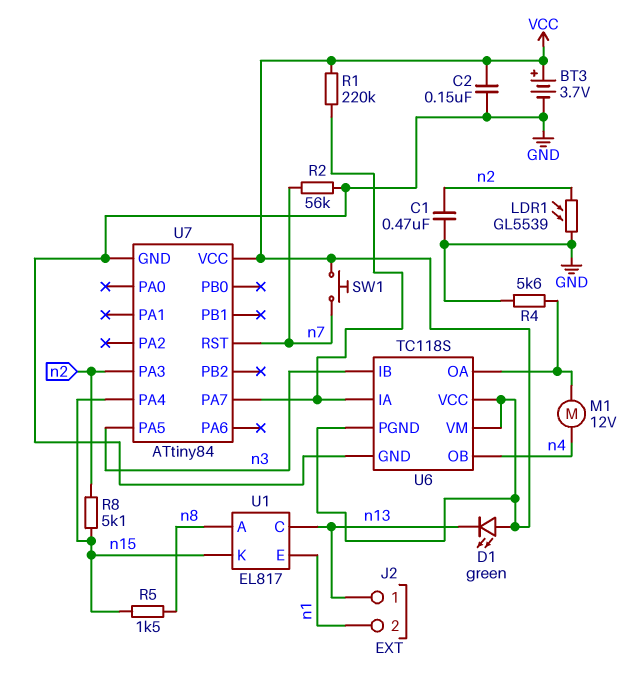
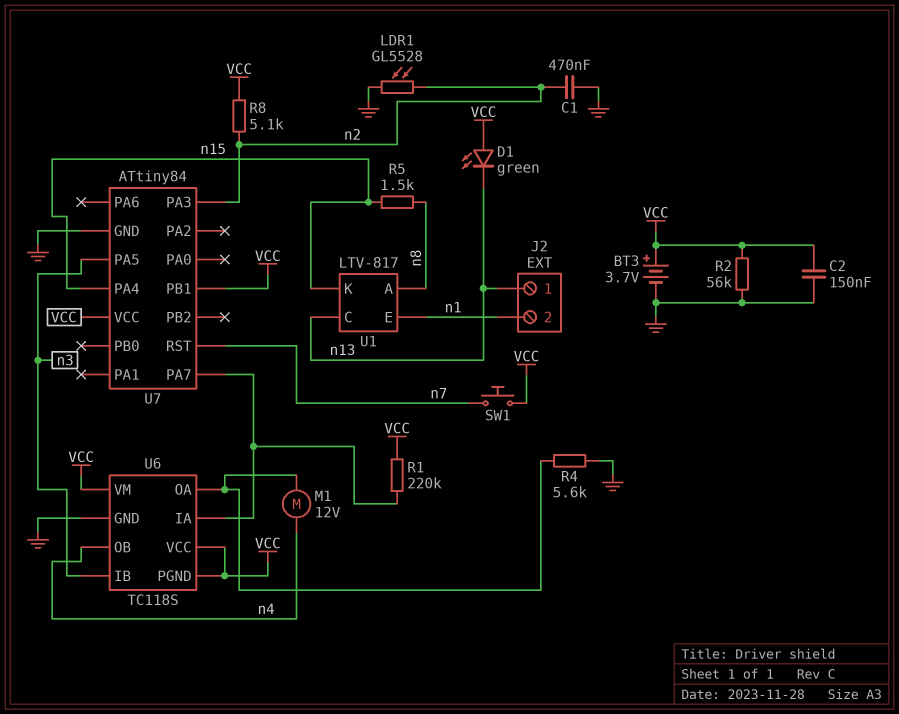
LDR1: GL5539 (GND, n2) -> GL5528 (GND, n2)
R2: 56k (GND, n7) -> 56k (GND, VCC)
R8: 5.1k (n2, n15) -> 5.1k (VCC, n2)
U1: EL817 -> LTV-817
U7 pin PB1: none -> VCC

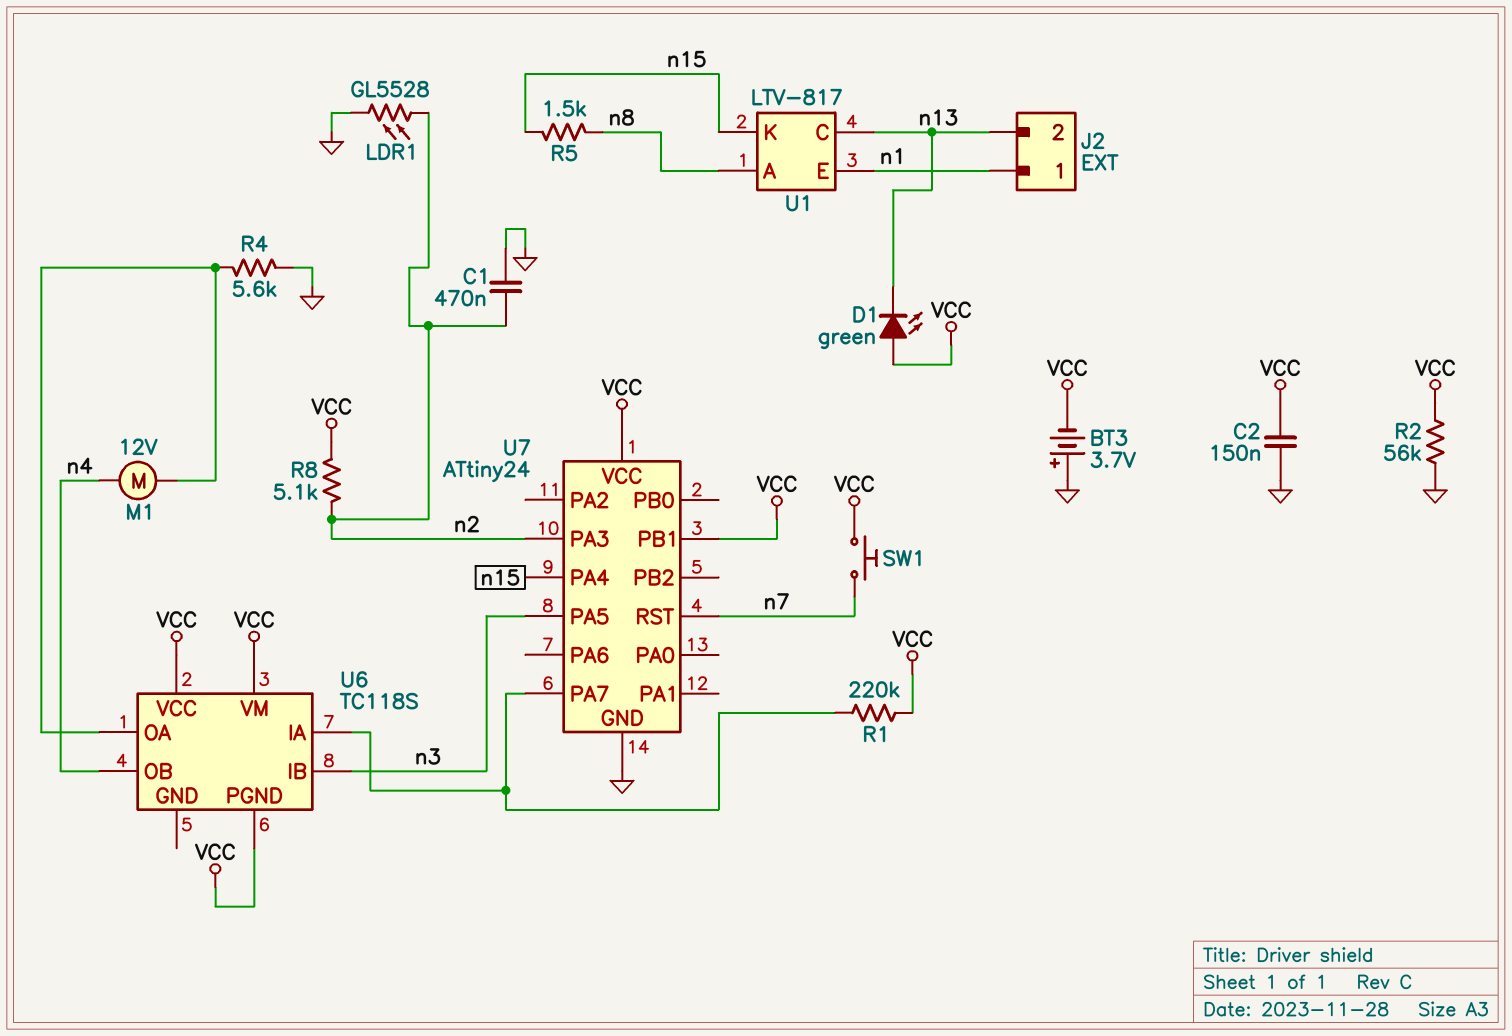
BT3: 3.7V (plus VCC, minus GND) -> 3.7V (plus GND, minus VCC)
J2 pin 1: n13 -> n1
J2 pin 2: n1 -> n13
U6 pin GND: GND -> none
U7: ATtiny84 -> ATtiny24

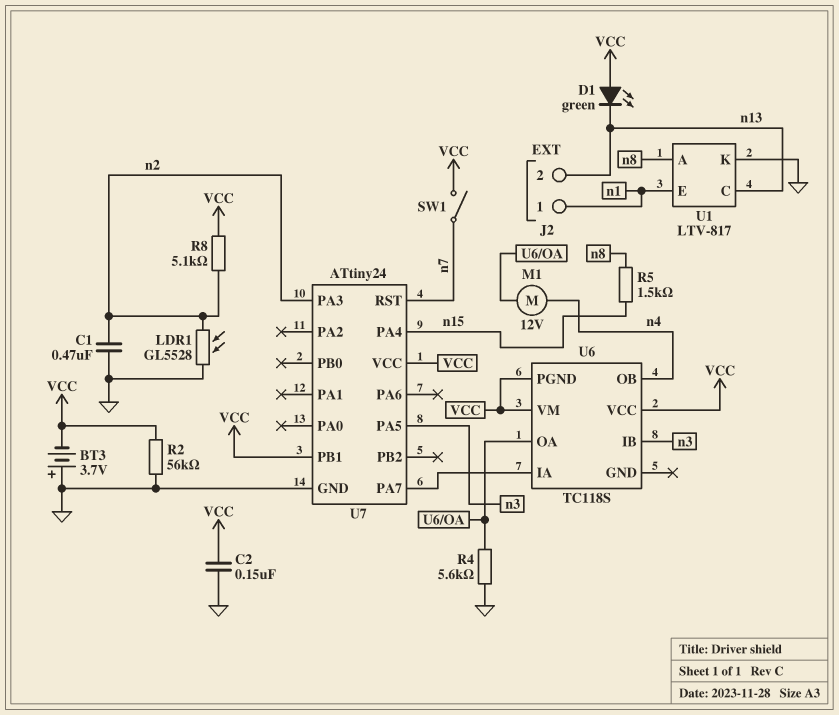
R1: 220k (U6/IA, VCC) -> none
SW1: button (VCC, n7) -> switch (VCC, n7)
U1 pin K: n15 -> GND

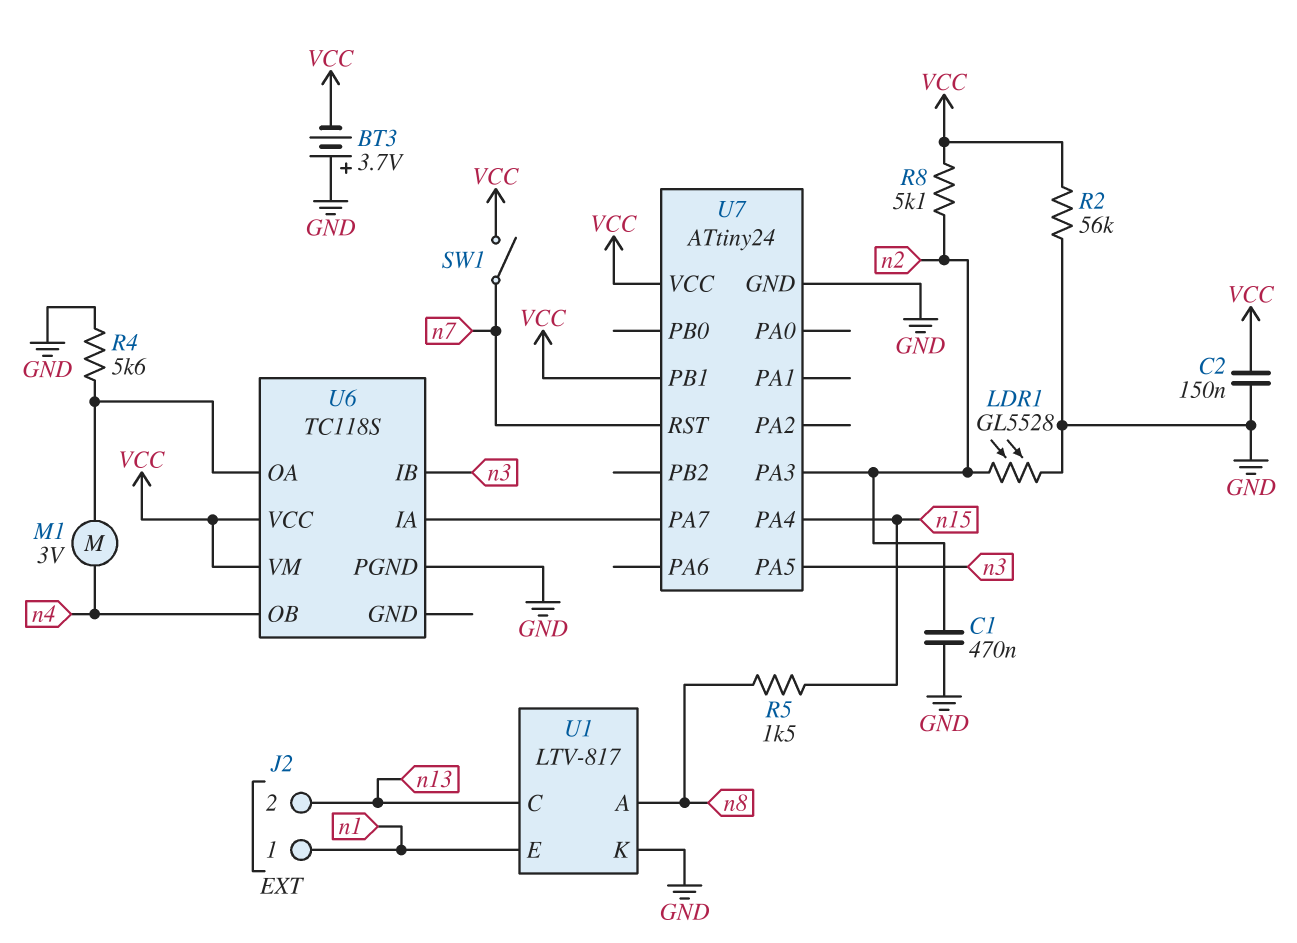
D1: LED green (A VCC, K n13) -> none
M1: motor 12V (U6/OA, n4) -> motor 3V (U6/OA, n4)
U6 pin PGND: VCC -> GND

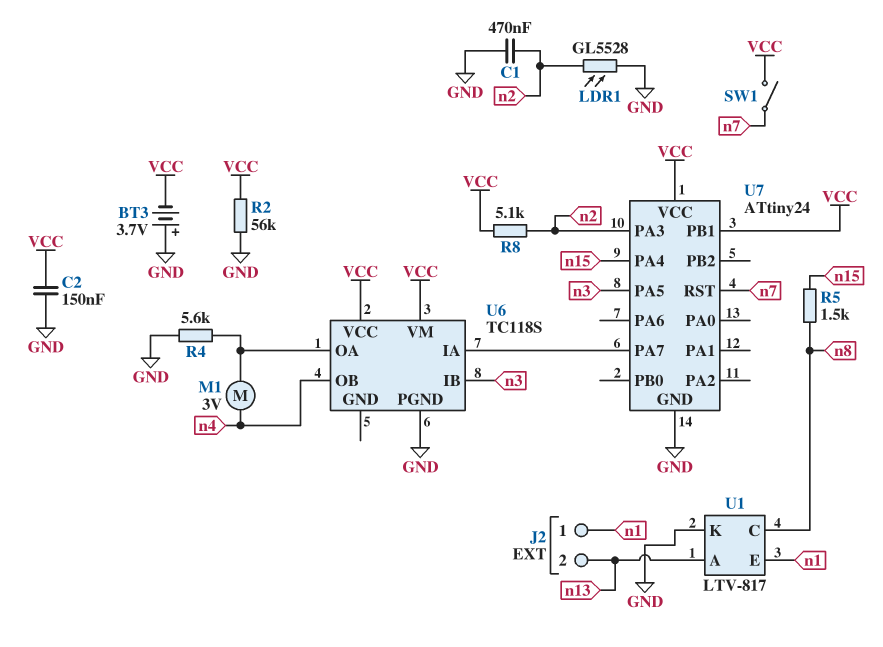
U1 pin A: n8 -> n13
U1 pin C: n13 -> n8

